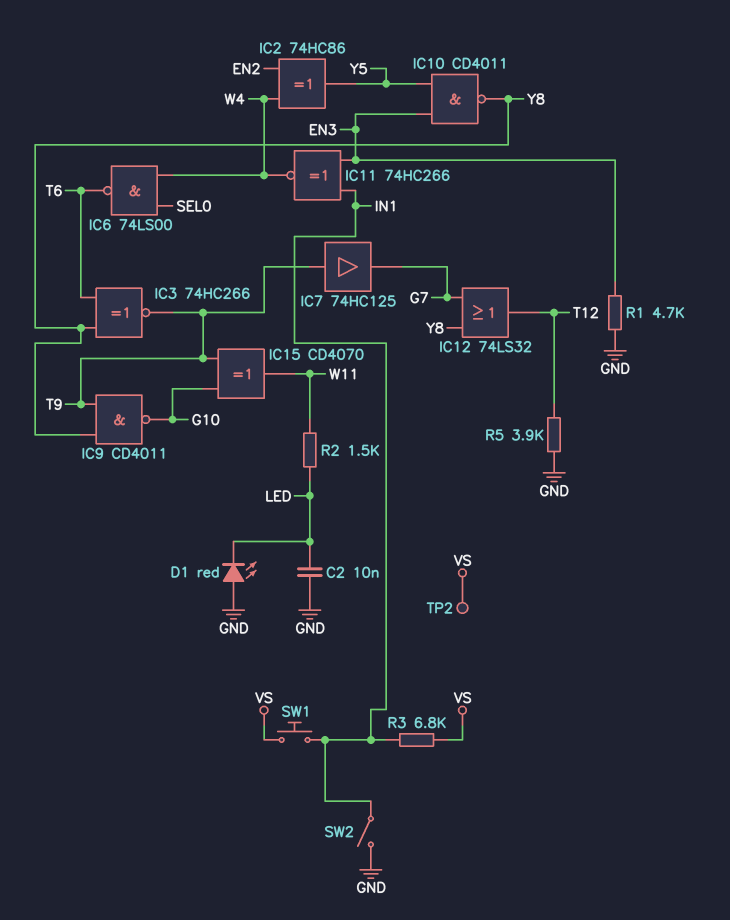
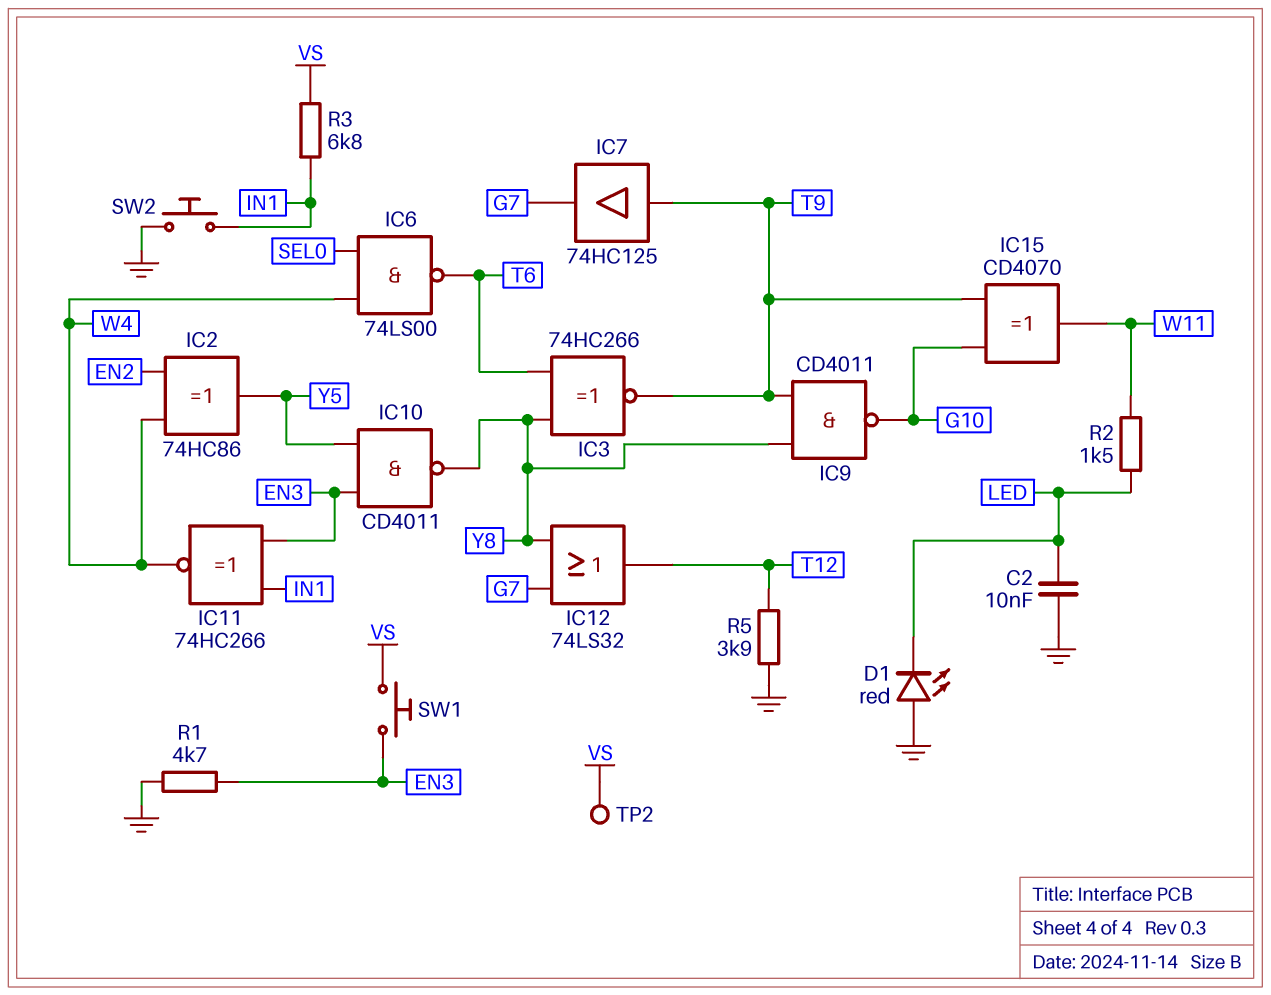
SW1: button (IN1, VS) -> button (EN3, VS)
SW2: switch (GND, IN1) -> button (GND, IN1)

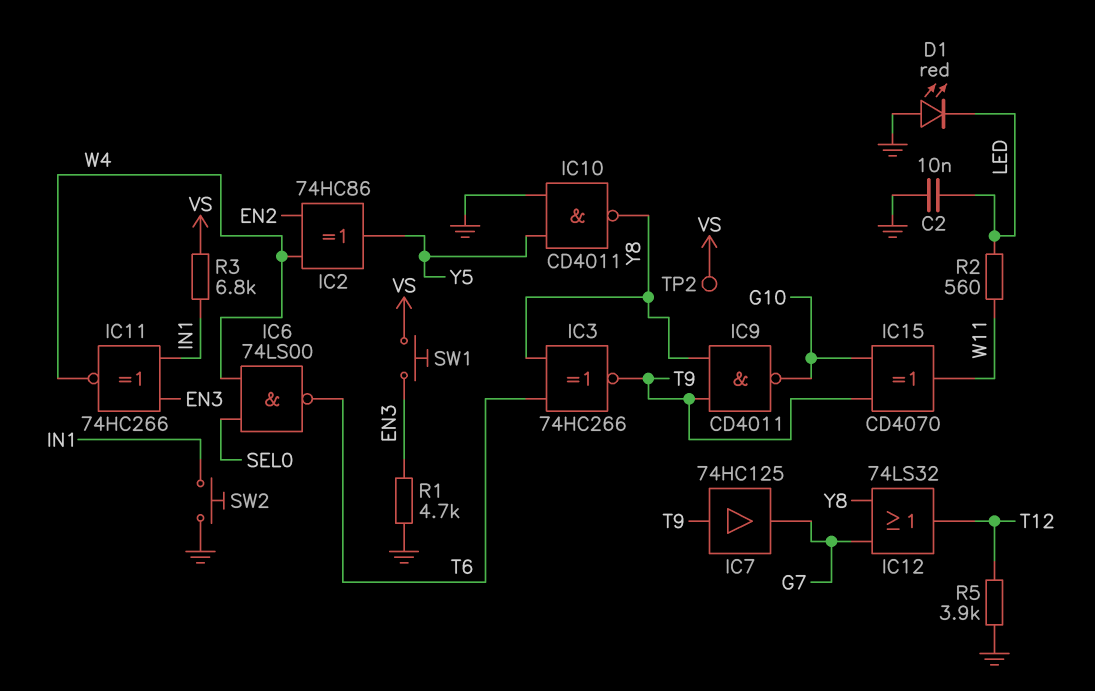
IC10: NAND CD4011 (in EN3, in Y5, out Y8) -> NAND CD4011 (in GND, in Y5, out Y8)
R2: 1.5k (LED, W11) -> 560 (LED, W11)

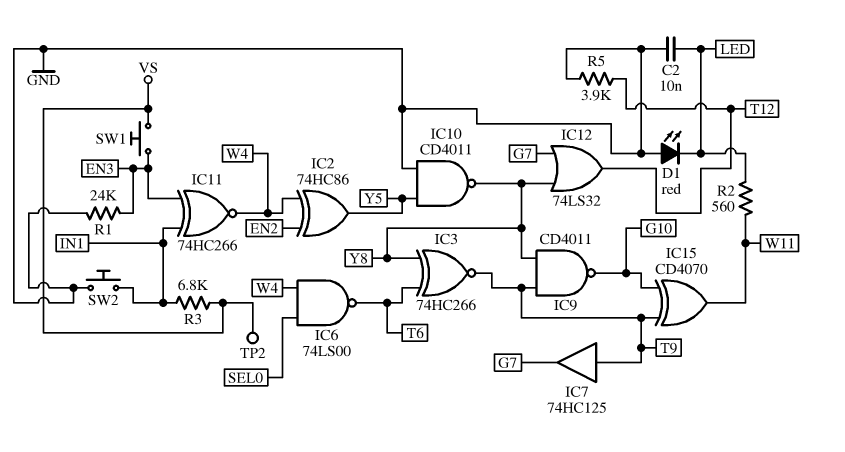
R1: 4.7k (EN3, GND) -> 24k (EN3, GND)

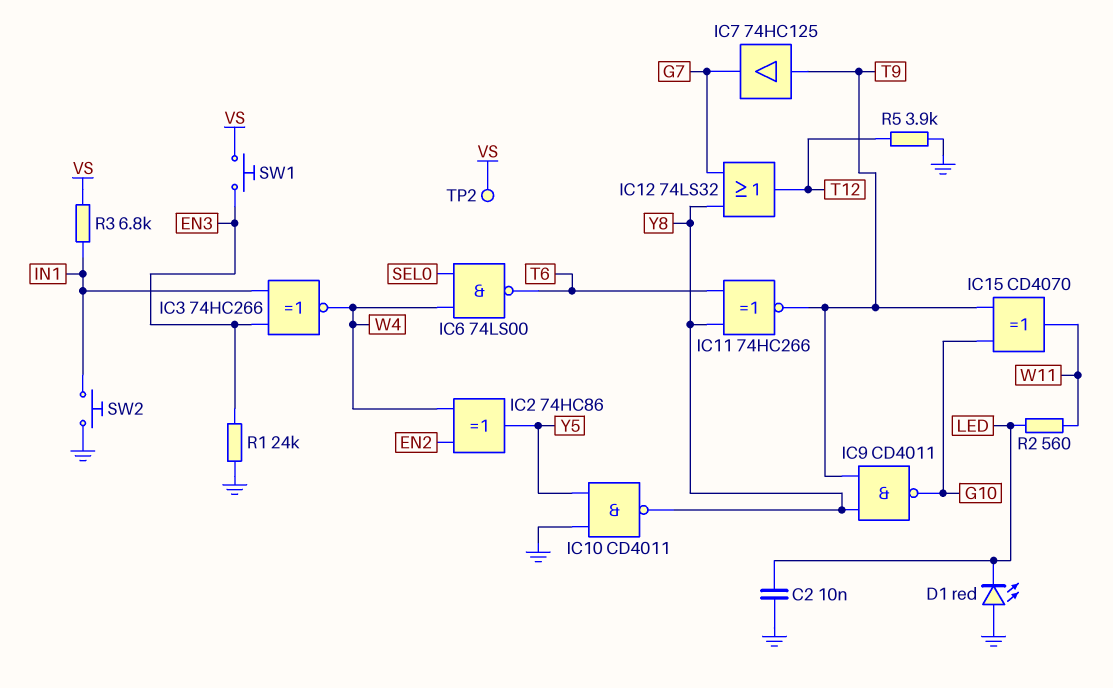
IC3: XNOR 74HC266 (in T6, in Y8, out T9) -> XNOR 74HC266 (in EN3, in IN1, out W4)
IC11: XNOR 74HC266 (in EN3, in IN1, out W4) -> XNOR 74HC266 (in T6, in Y8, out T9)

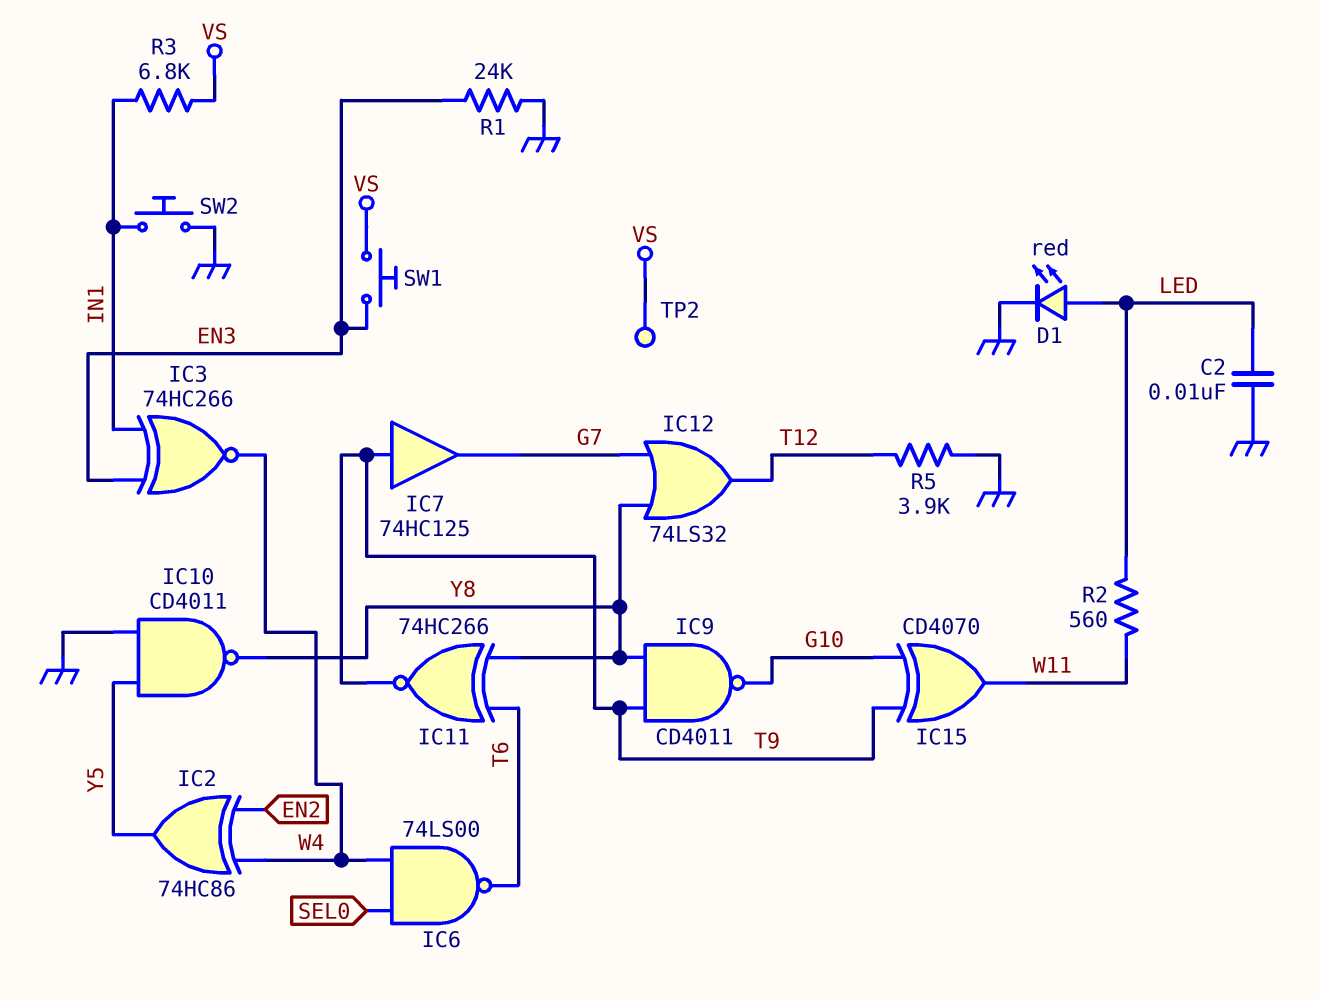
D1: LED red (A GND, K LED) -> LED red (A LED, K GND)

